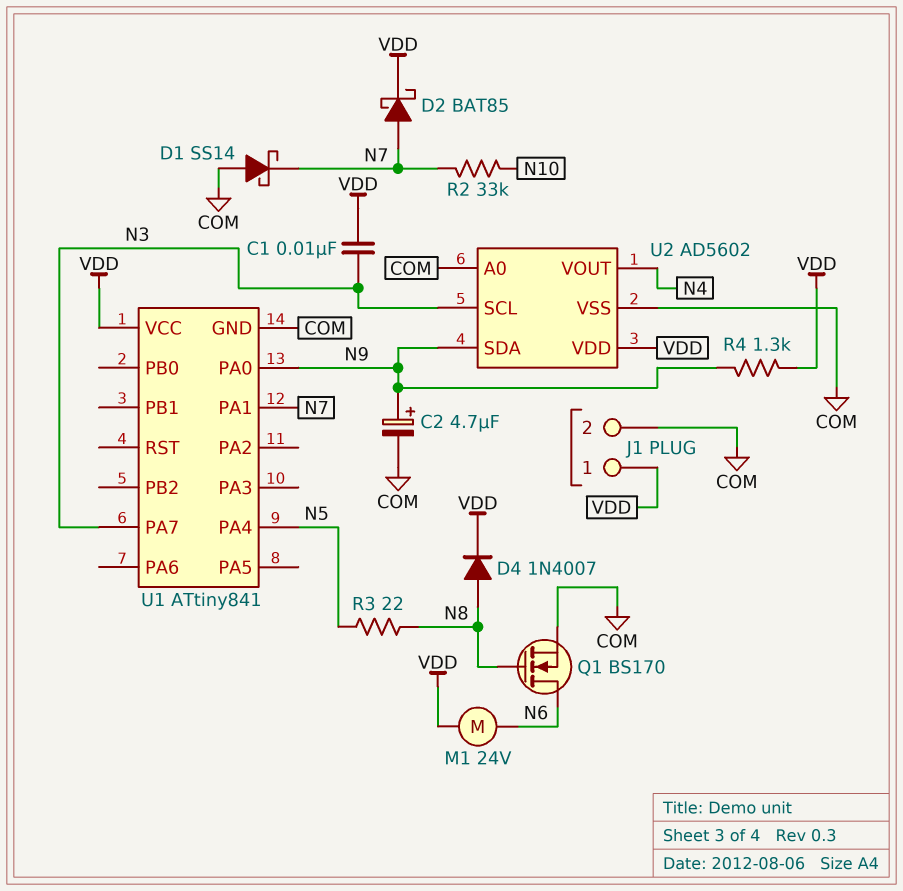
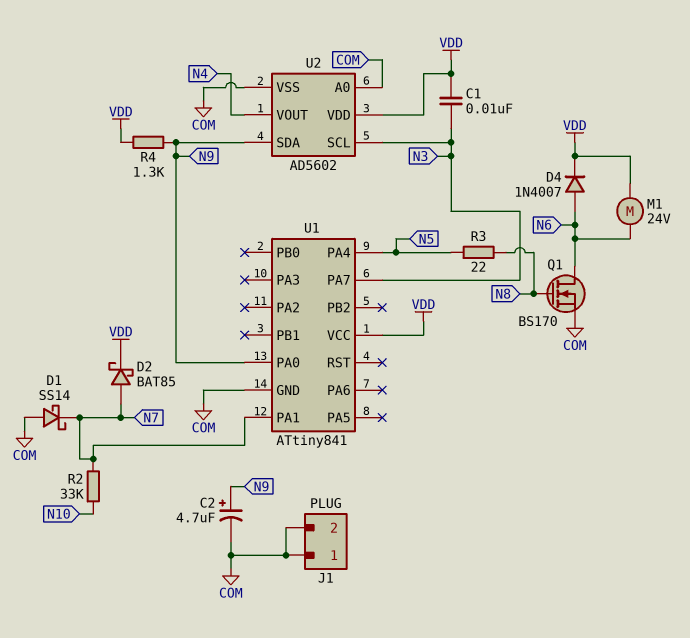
D4: diode 1N4007 (A N8, K VDD) -> diode 1N4007 (A N6, K VDD)
J1 pin 1: VDD -> COM

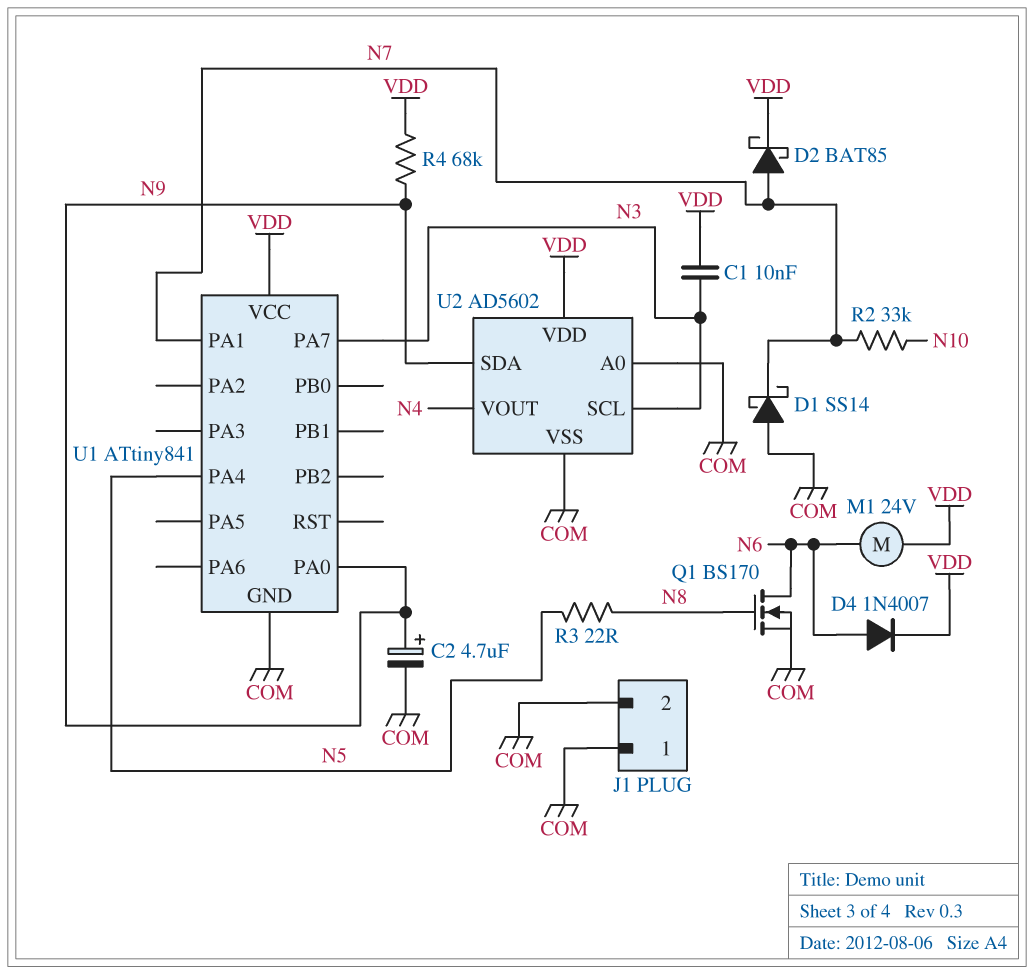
R4: 1.3k (N9, VDD) -> 68k (N9, VDD)

